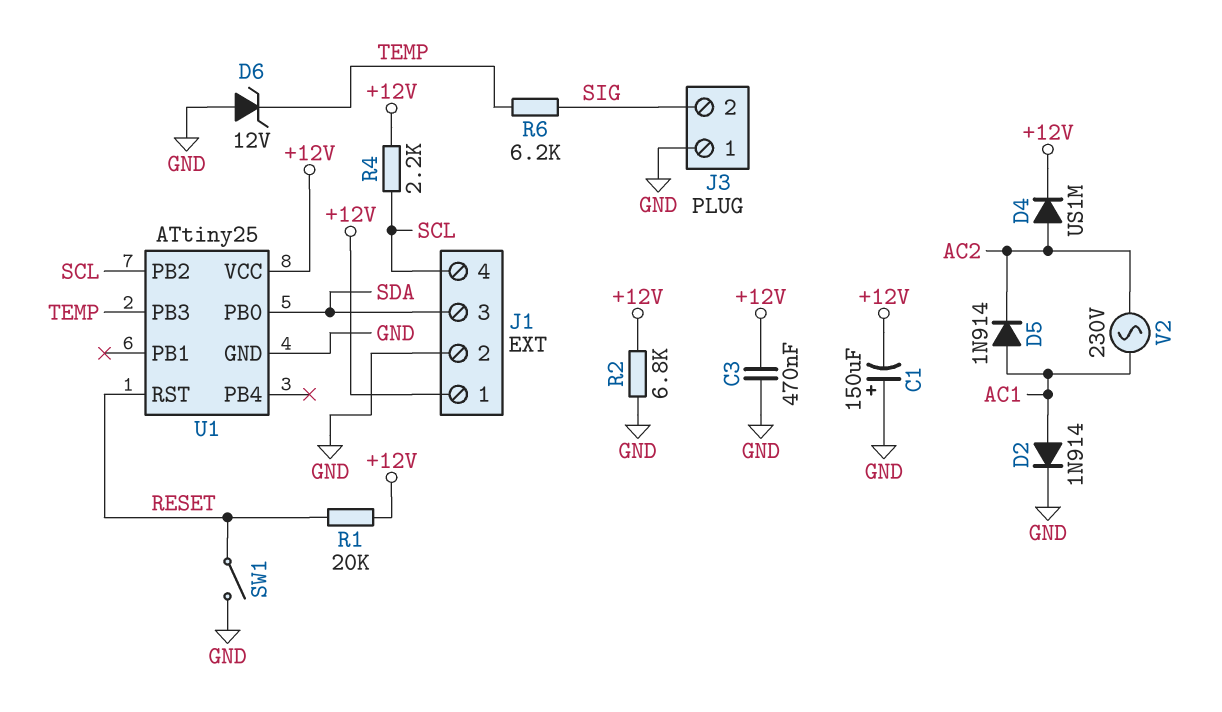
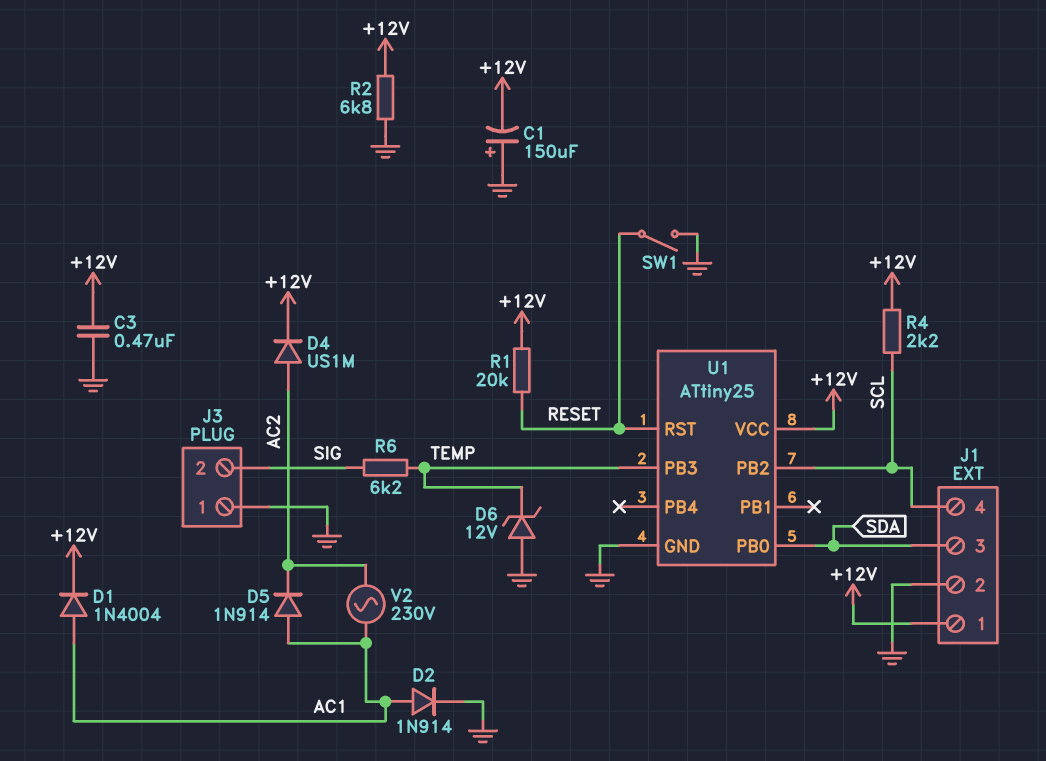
D1: none -> diode 1N4004 (A AC1, K +12V)

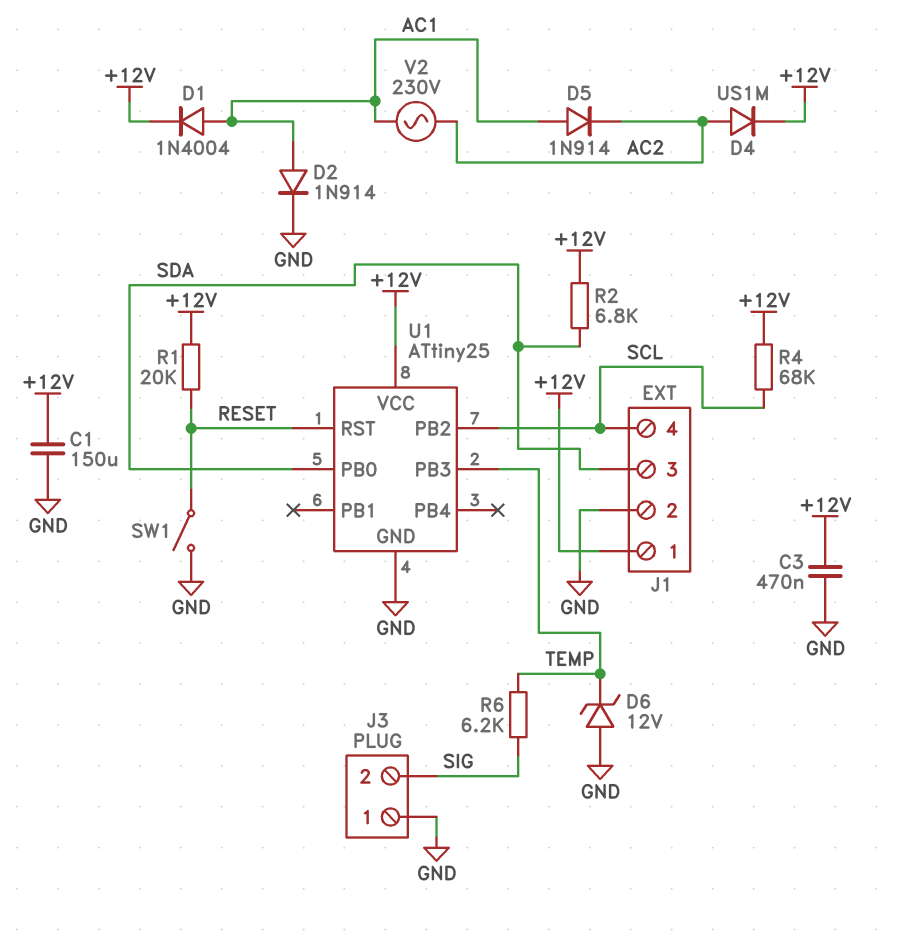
C1: 150uF (plus GND, minus +12V) -> 150uF (+12V, GND)
R2: 6.8k (+12V, GND) -> 6.8k (+12V, SDA)
R4: 2.2k (+12V, SCL) -> 68k (+12V, SCL)

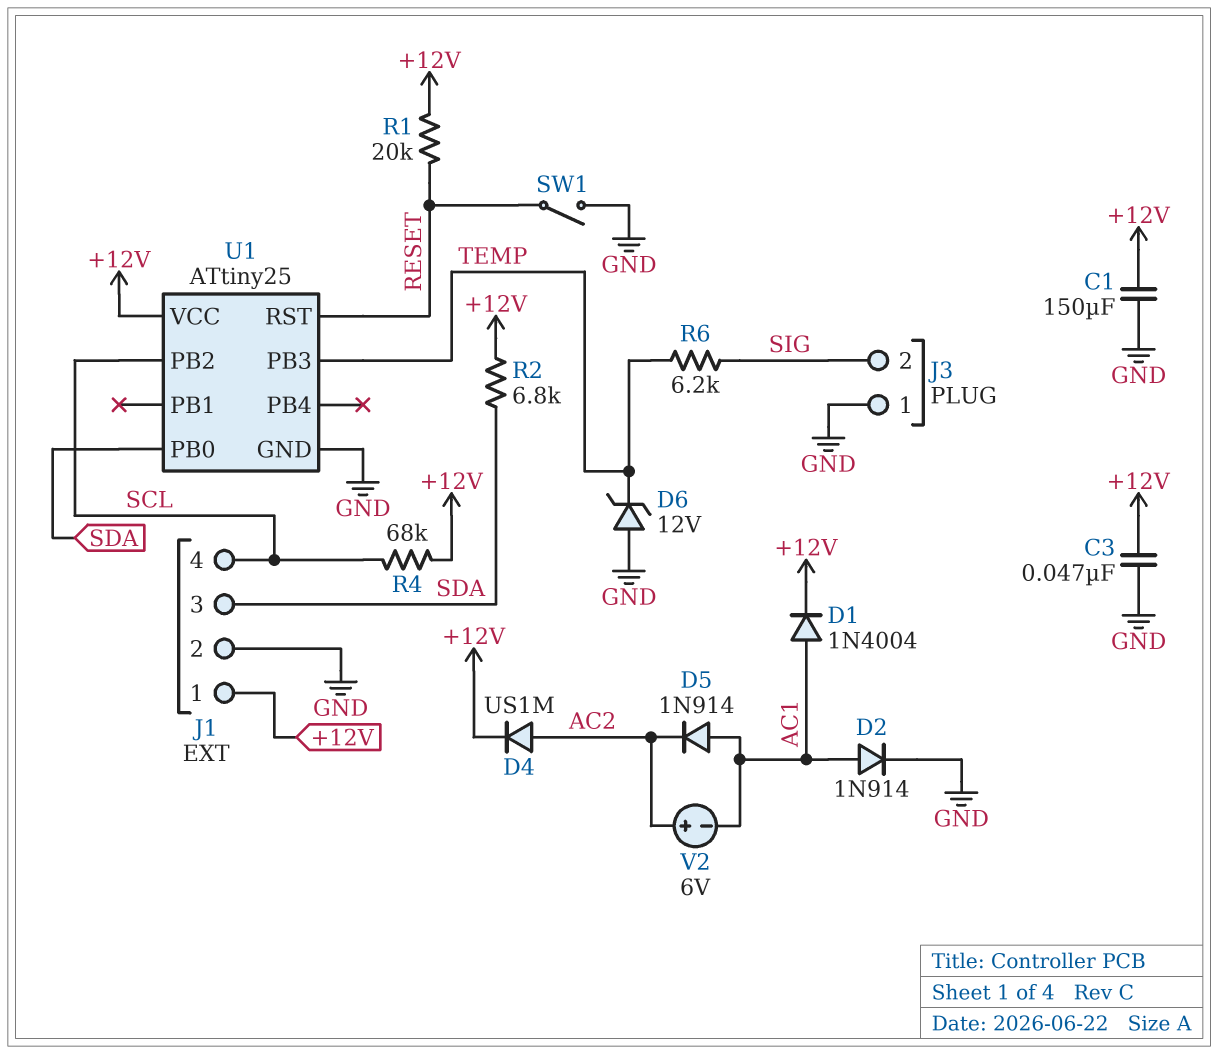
C3: 470nF (+12V, GND) -> 47nF (+12V, GND)
V2: AC 230V (AC1, AC2) -> 6V (plus AC2, minus AC1)

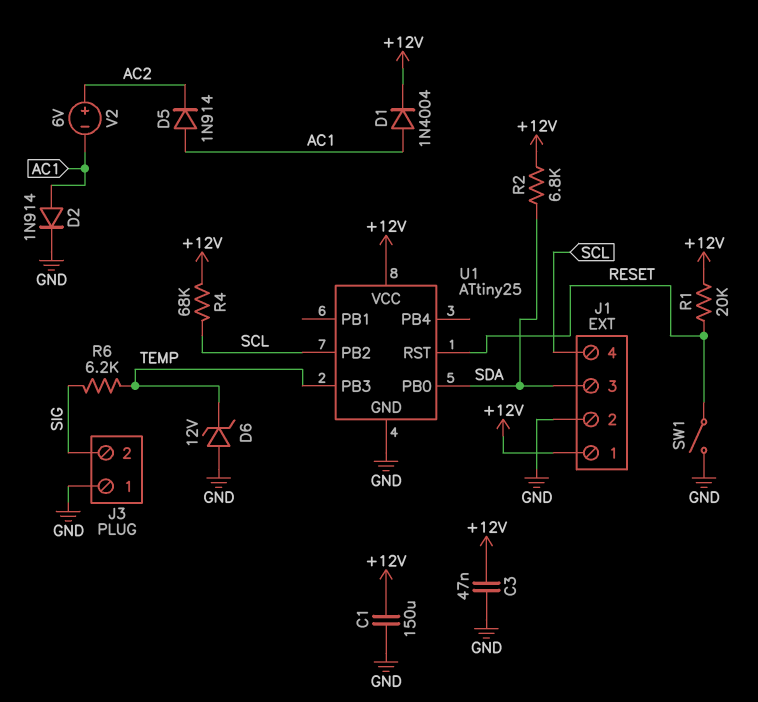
D4: diode US1M (A AC2, K +12V) -> none

